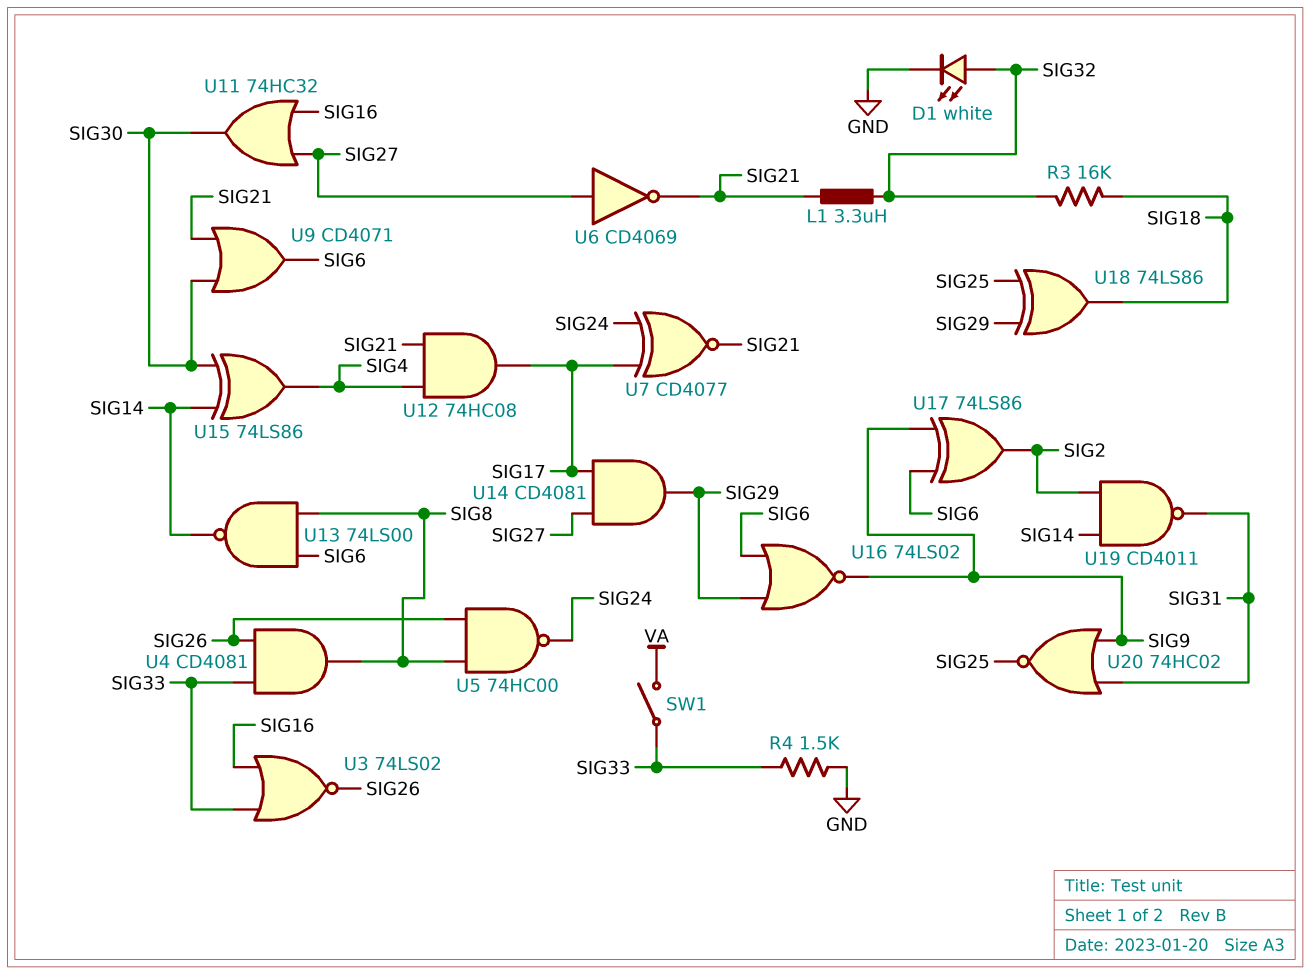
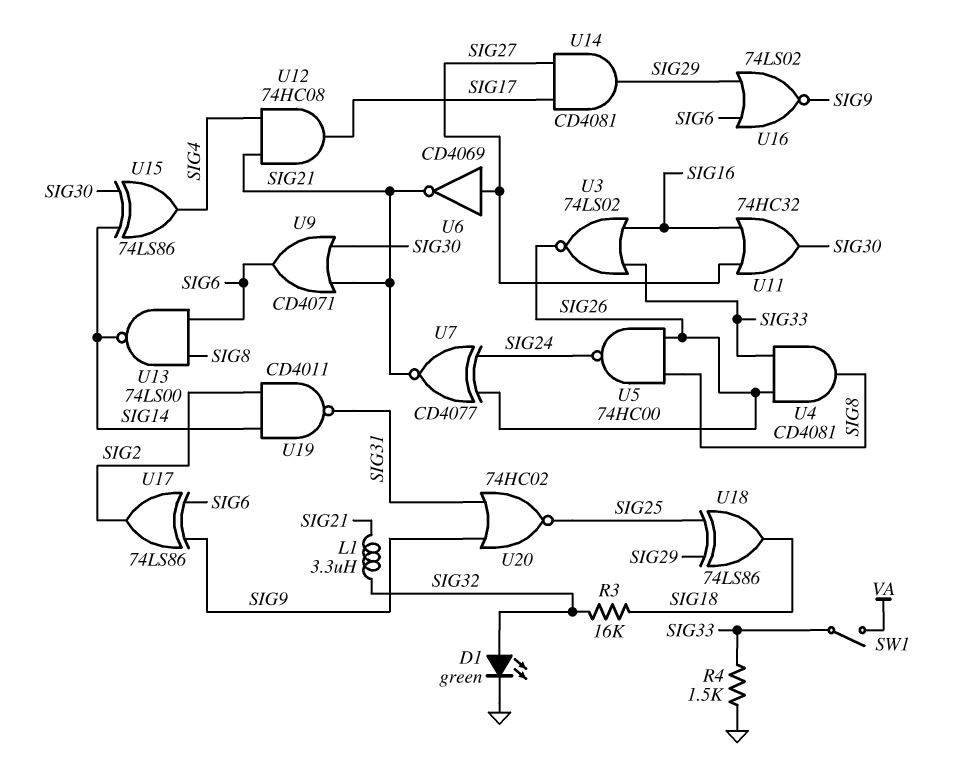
D1: LED white (A SIG32, K GND) -> LED green (A SIG32, K GND)
U7: XNOR CD4077 (in SIG17, in SIG24, out SIG21) -> XNOR CD4077 (in SIG24, in SIG26, out SIG21)

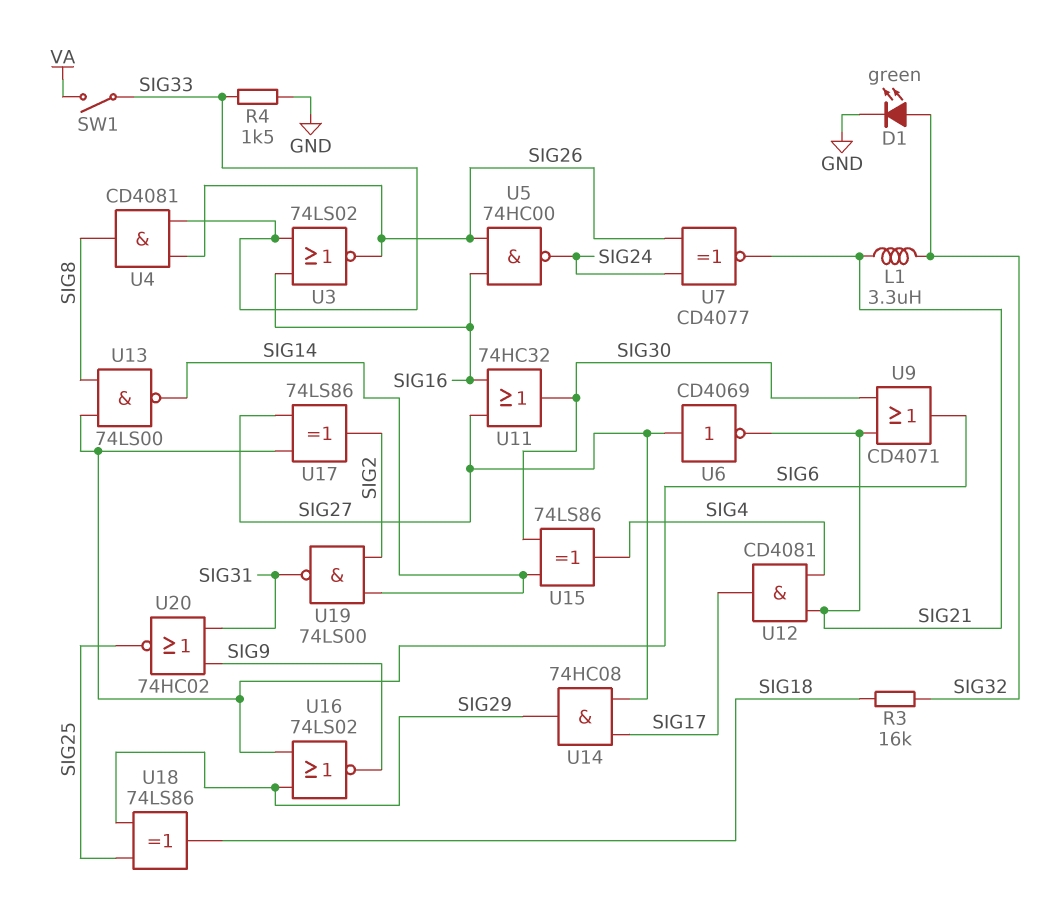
U5: NAND 74HC00 (in SIG8, in SIG26, out SIG24) -> NAND 74HC00 (in SIG16, in SIG26, out SIG24)
U12: AND 74HC08 (in SIG4, in SIG21, out SIG17) -> AND CD4081 (in SIG4, in SIG21, out SIG17)
U14: AND CD4081 (in SIG17, in SIG27, out SIG29) -> AND 74HC08 (in SIG17, in SIG27, out SIG29)
U17: XOR 74LS86 (in SIG6, in SIG9, out SIG2) -> XOR 74LS86 (in SIG6, in SIG27, out SIG2)
U19: NAND CD4011 (in SIG2, in SIG14, out SIG31) -> NAND 74LS00 (in SIG2, in SIG14, out SIG31)

